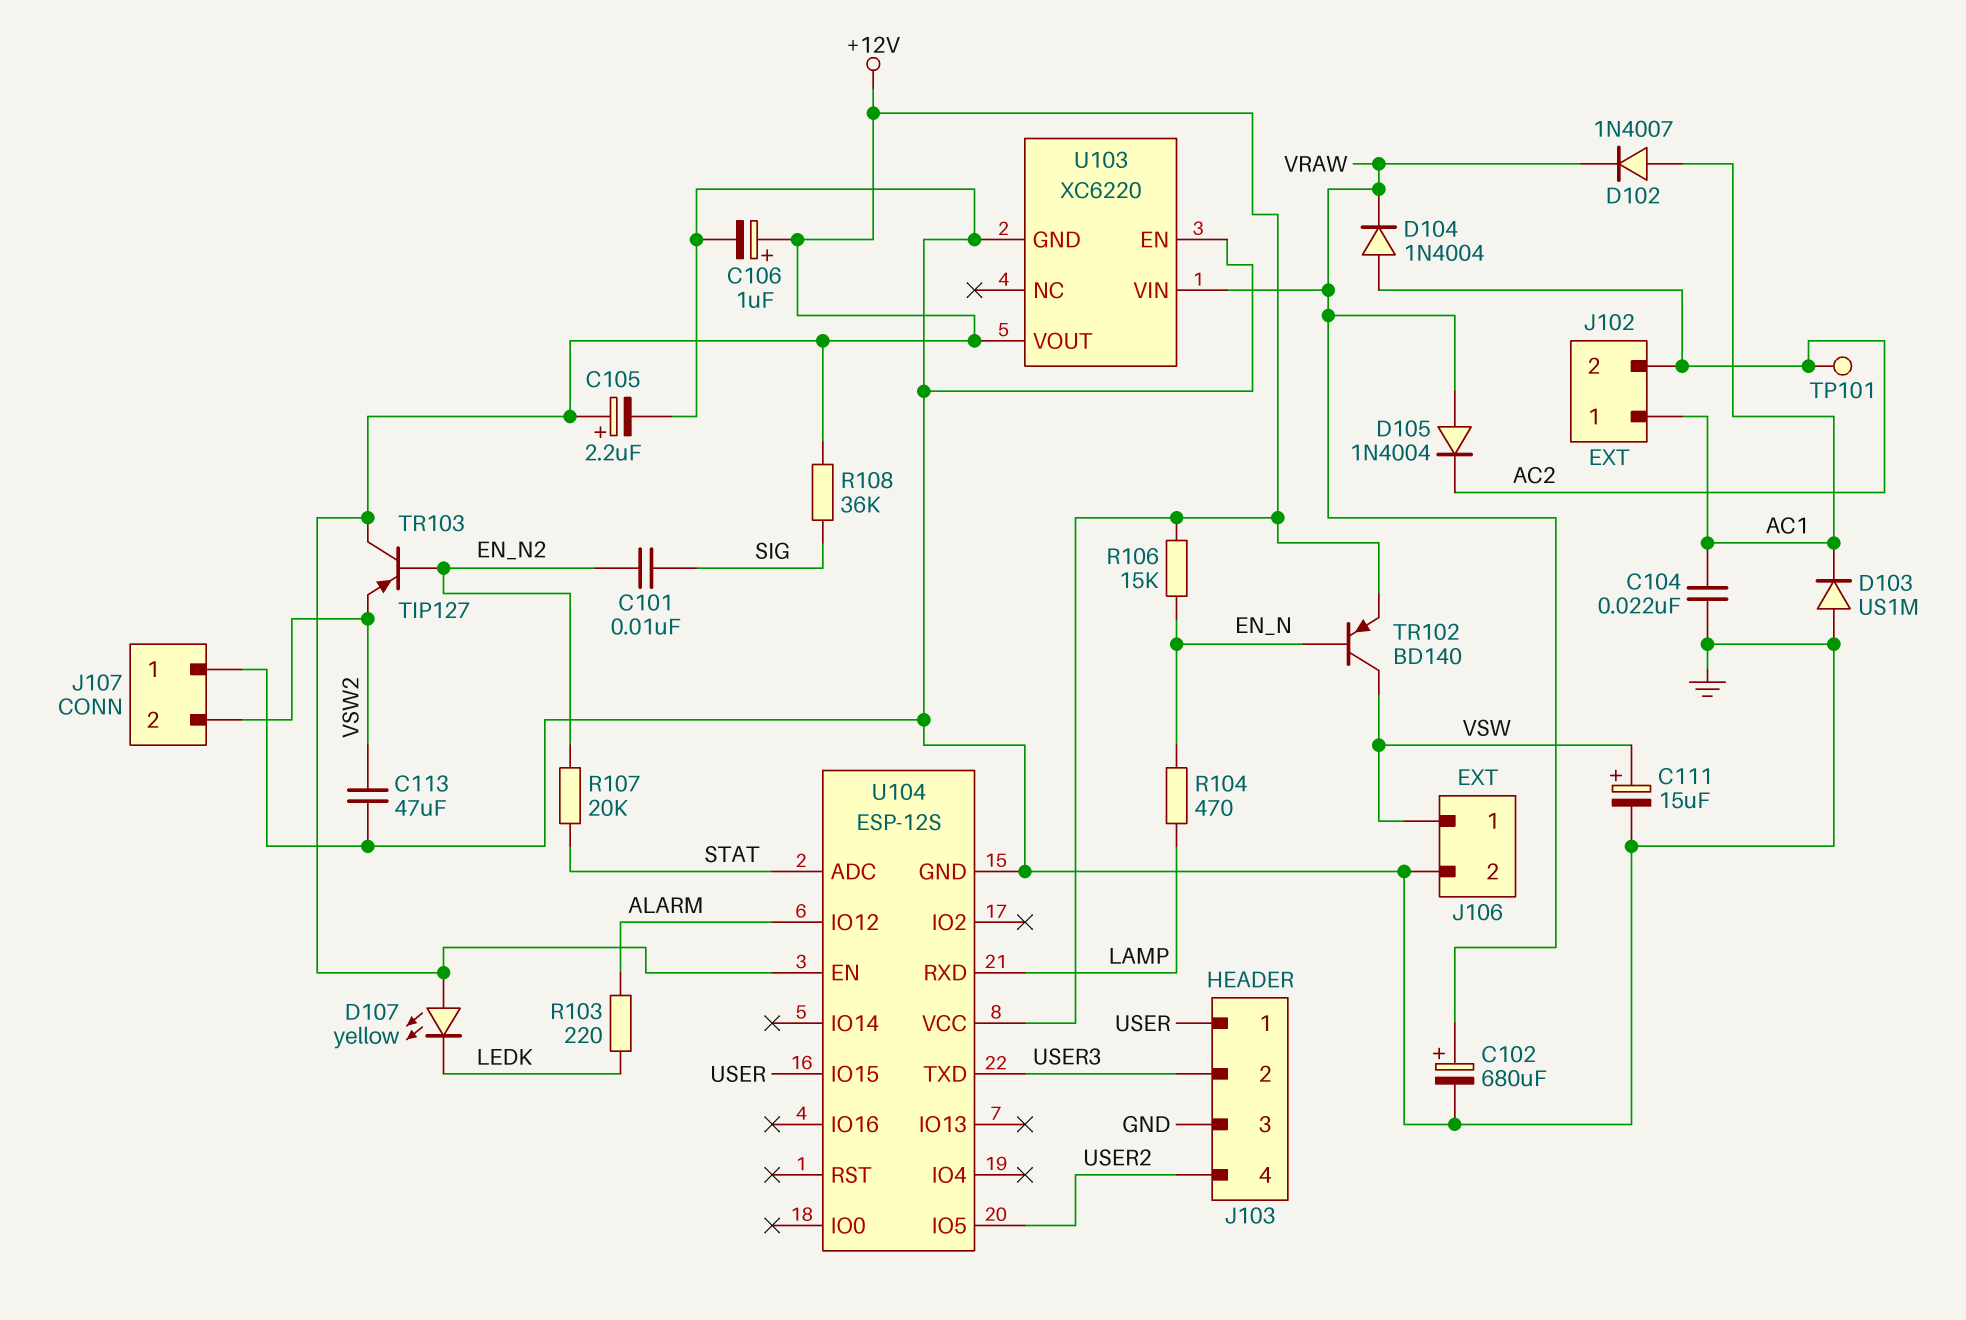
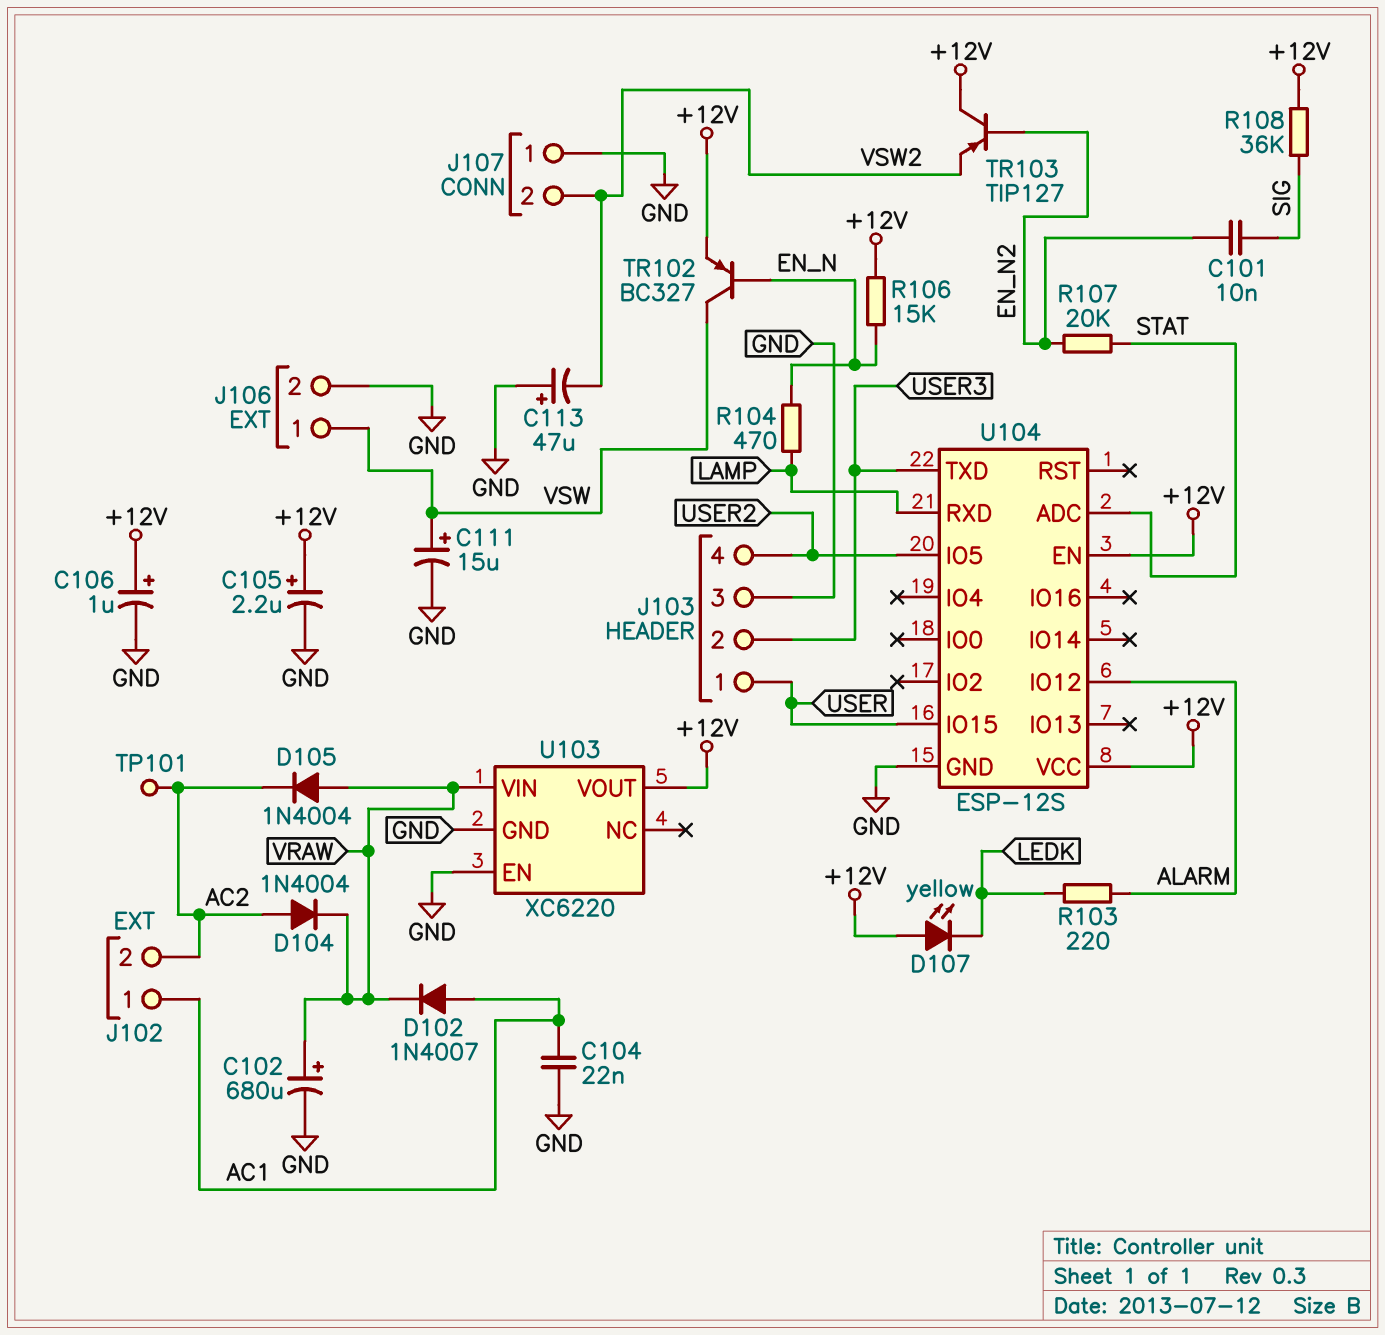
C113: 47uF (GND, VSW2) -> 47uF (plus GND, minus VSW2)
D103: diode US1M (A GND, K AC1) -> none
TR102: PNP BD140 (B EN_N, C VSW, E +12V) -> PNP BC327 (B EN_N, C VSW, E +12V)

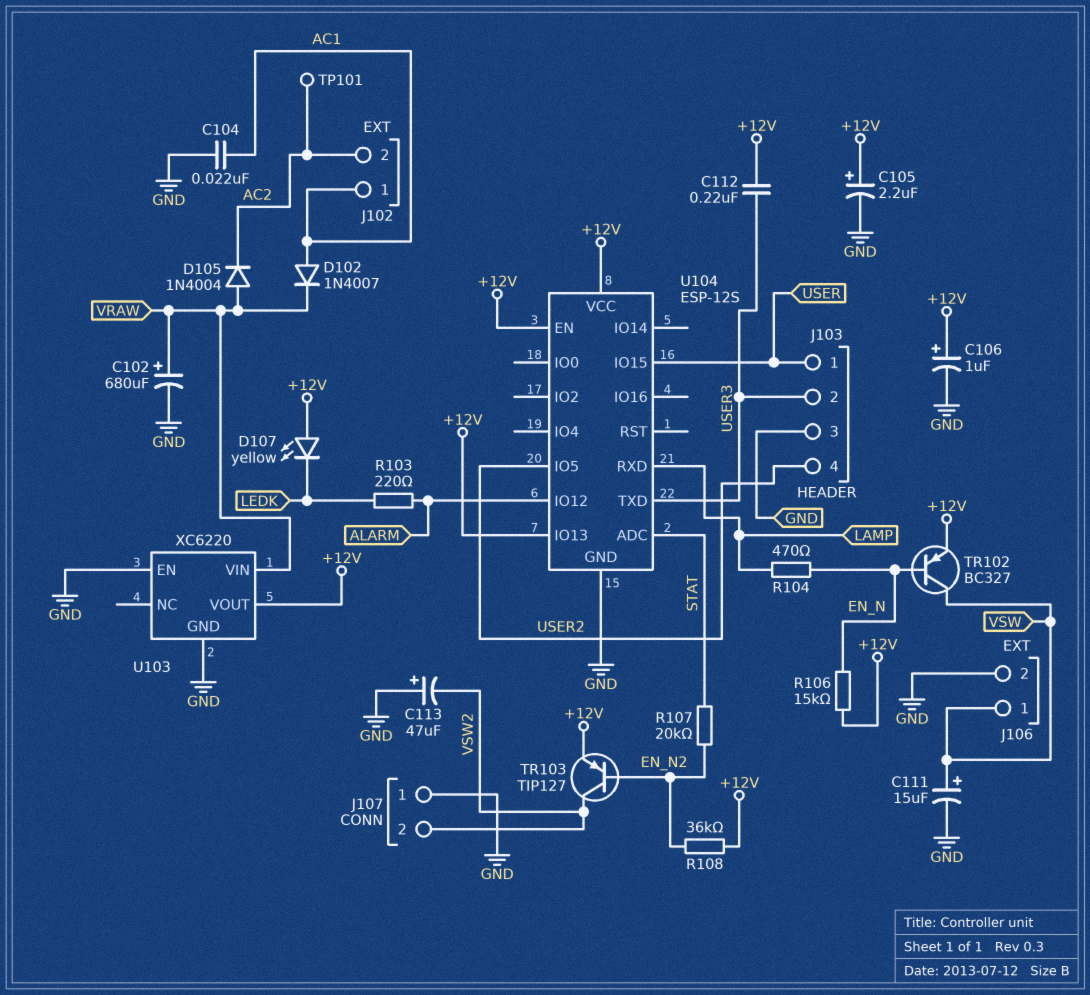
C101: 10nF (EN_N2, SIG) -> none
C112: none -> 220nF (+12V, USER3)
D104: diode 1N4004 (A AC2, K VRAW) -> none
R108: 36k (+12V, SIG) -> 36k (+12V, EN_N2)
TR103: PNP TIP127 (B EN_N2, C +12V, E VSW2) -> PNP TIP127 (B EN_N2, C VSW2, E +12V)
U104 pin IO13: none -> +12V

